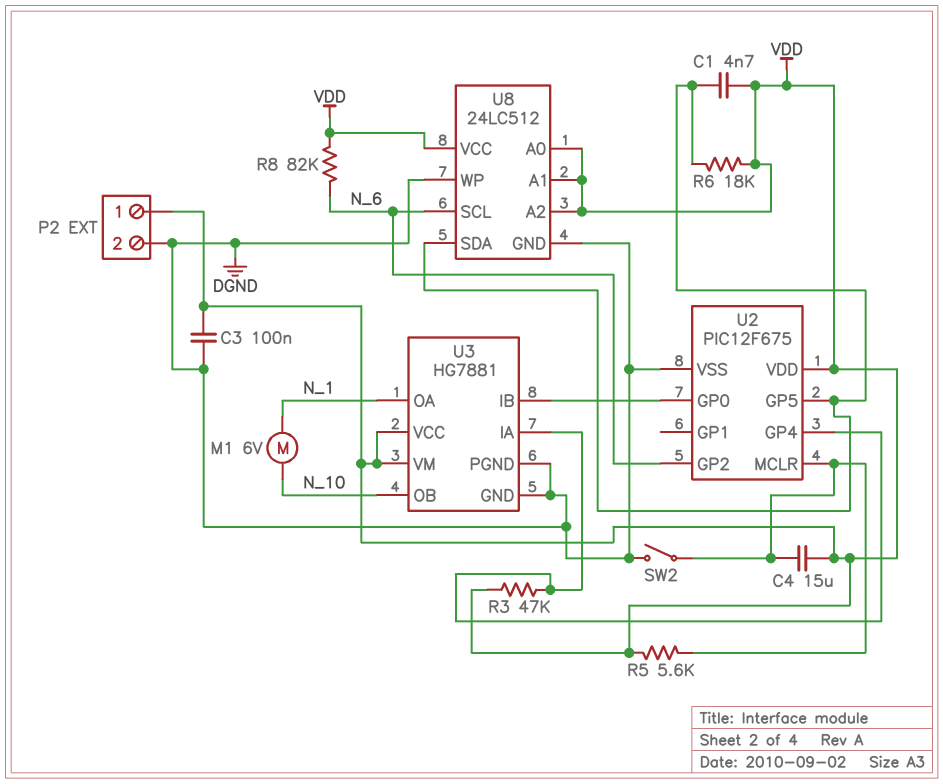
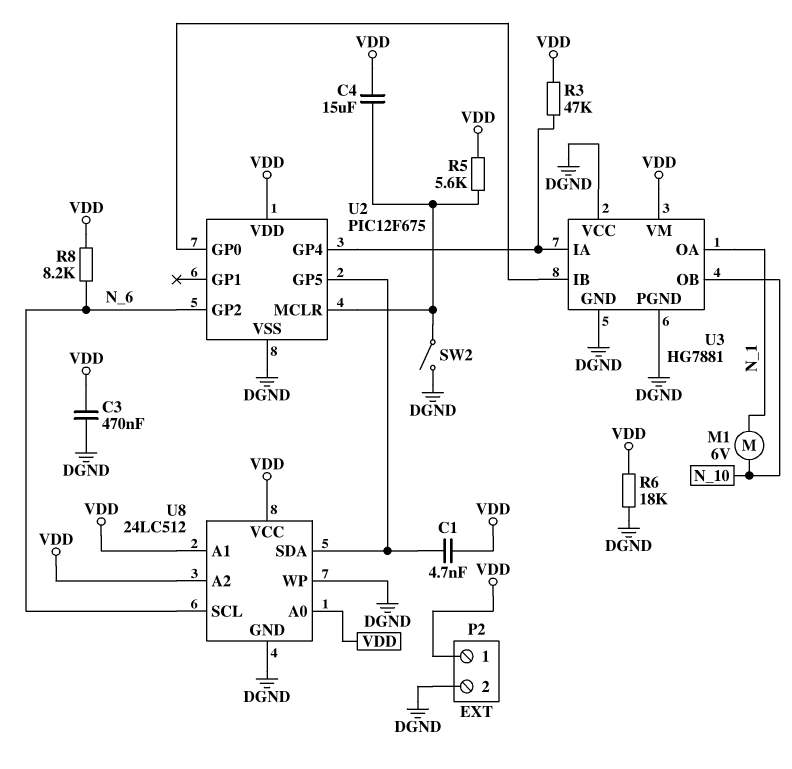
C3: 100nF (DGND, VDD) -> 470nF (DGND, VDD)
R6: 18k (U2/GP5, VDD) -> 18k (DGND, VDD)
R8: 82k (N_6, VDD) -> 8.2k (N_6, VDD)
U3 pin VCC: VDD -> DGND

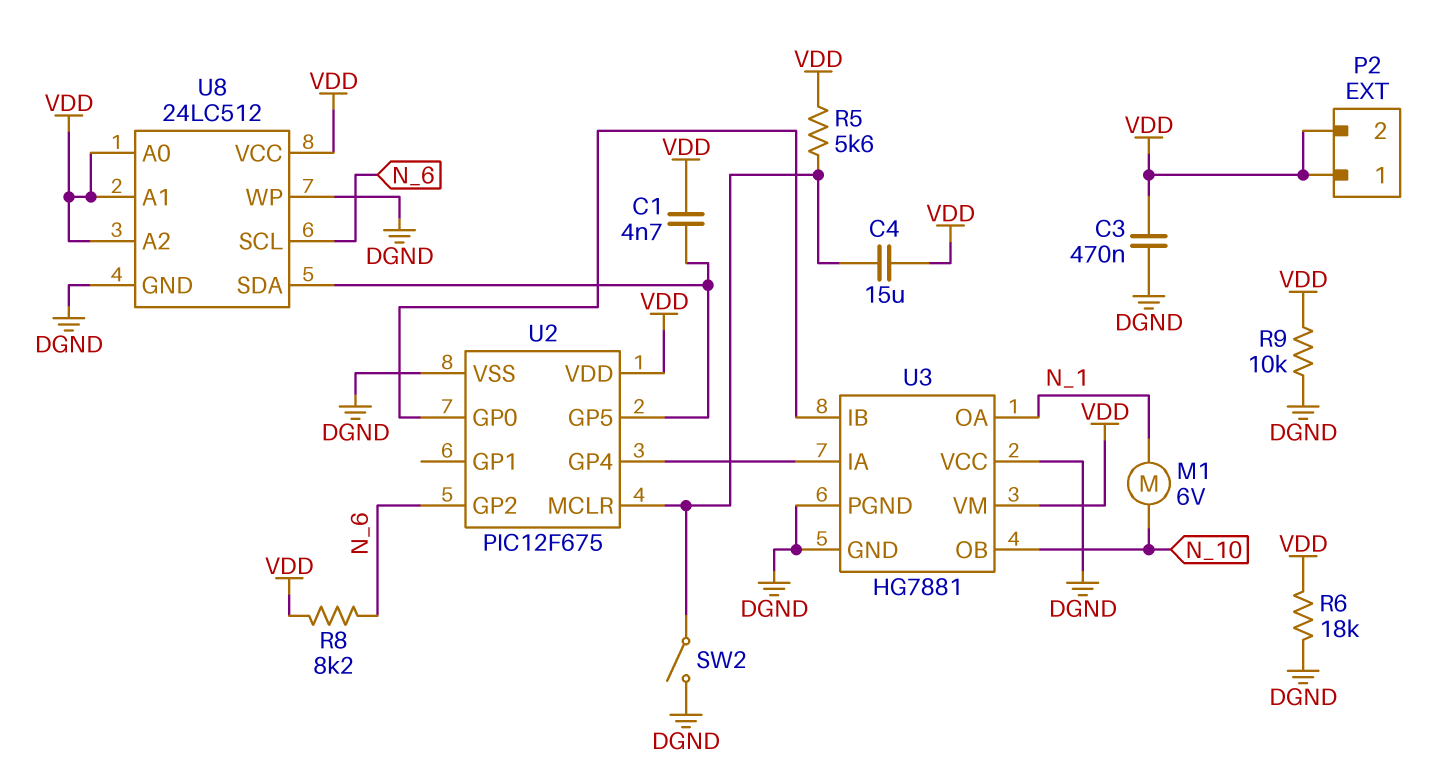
P2 pin 2: DGND -> VDD
R3: 47k (U2/GP4, VDD) -> none
R9: none -> 10k (DGND, VDD)

